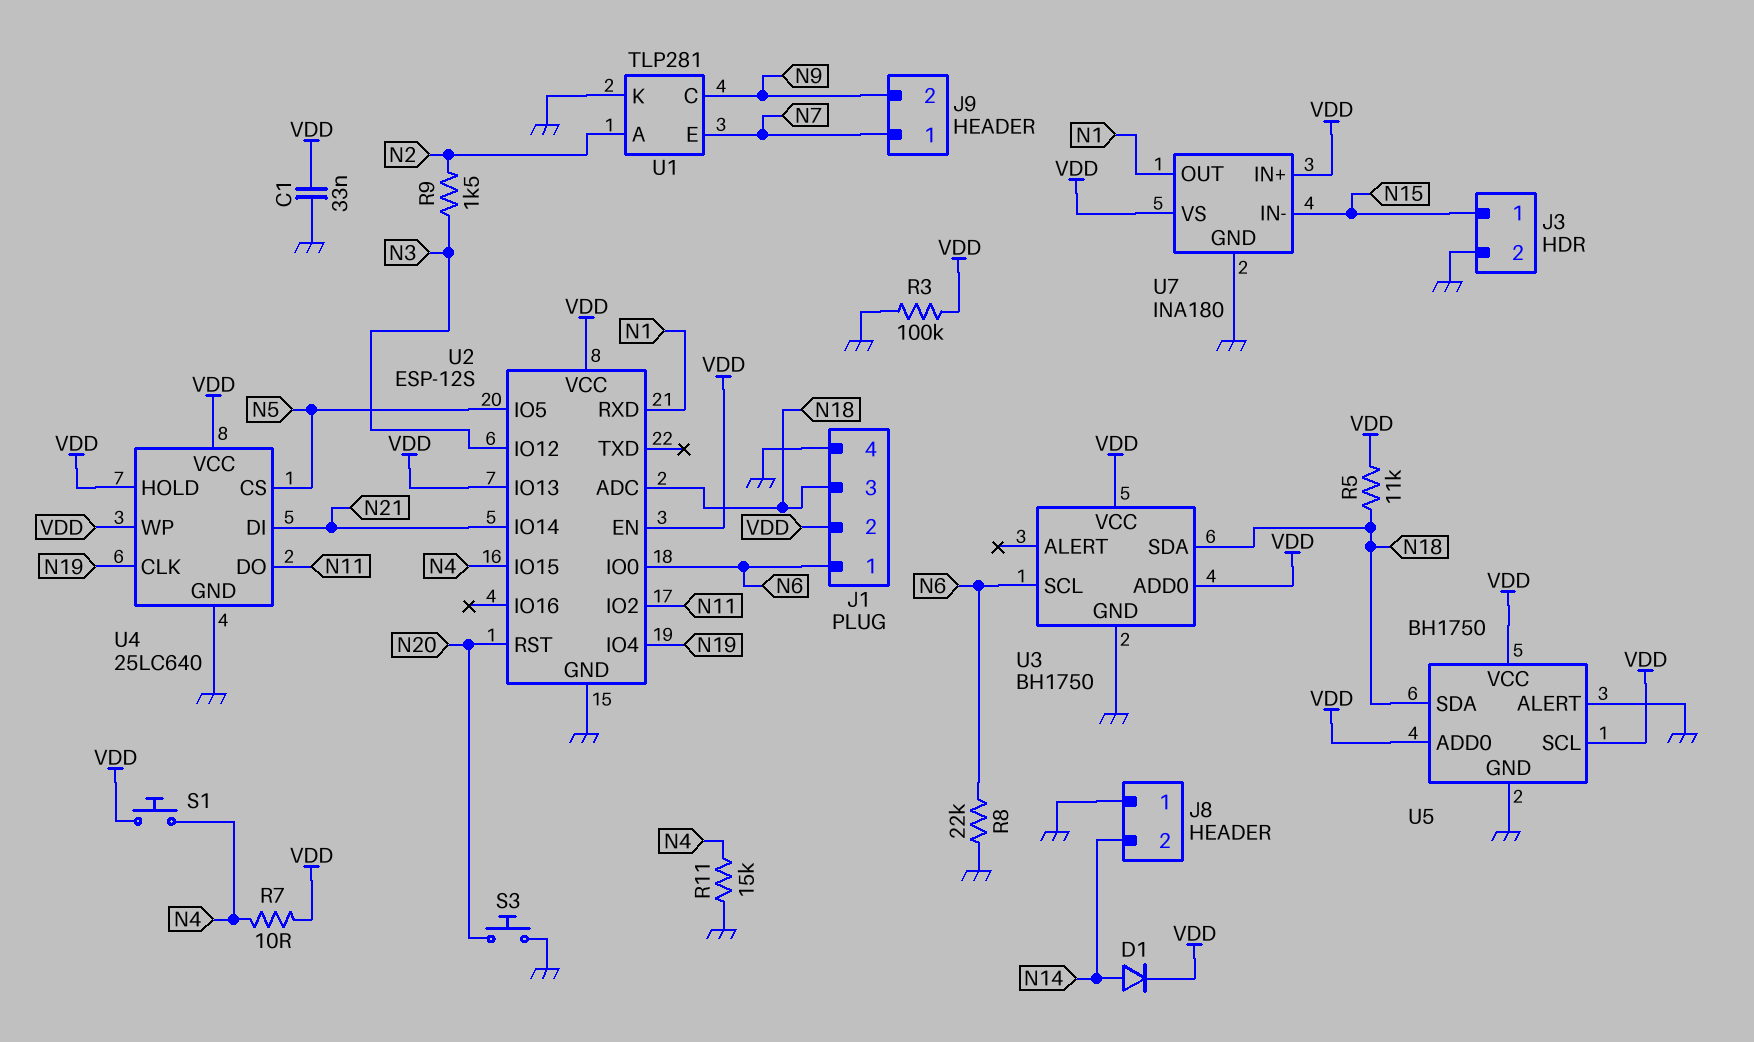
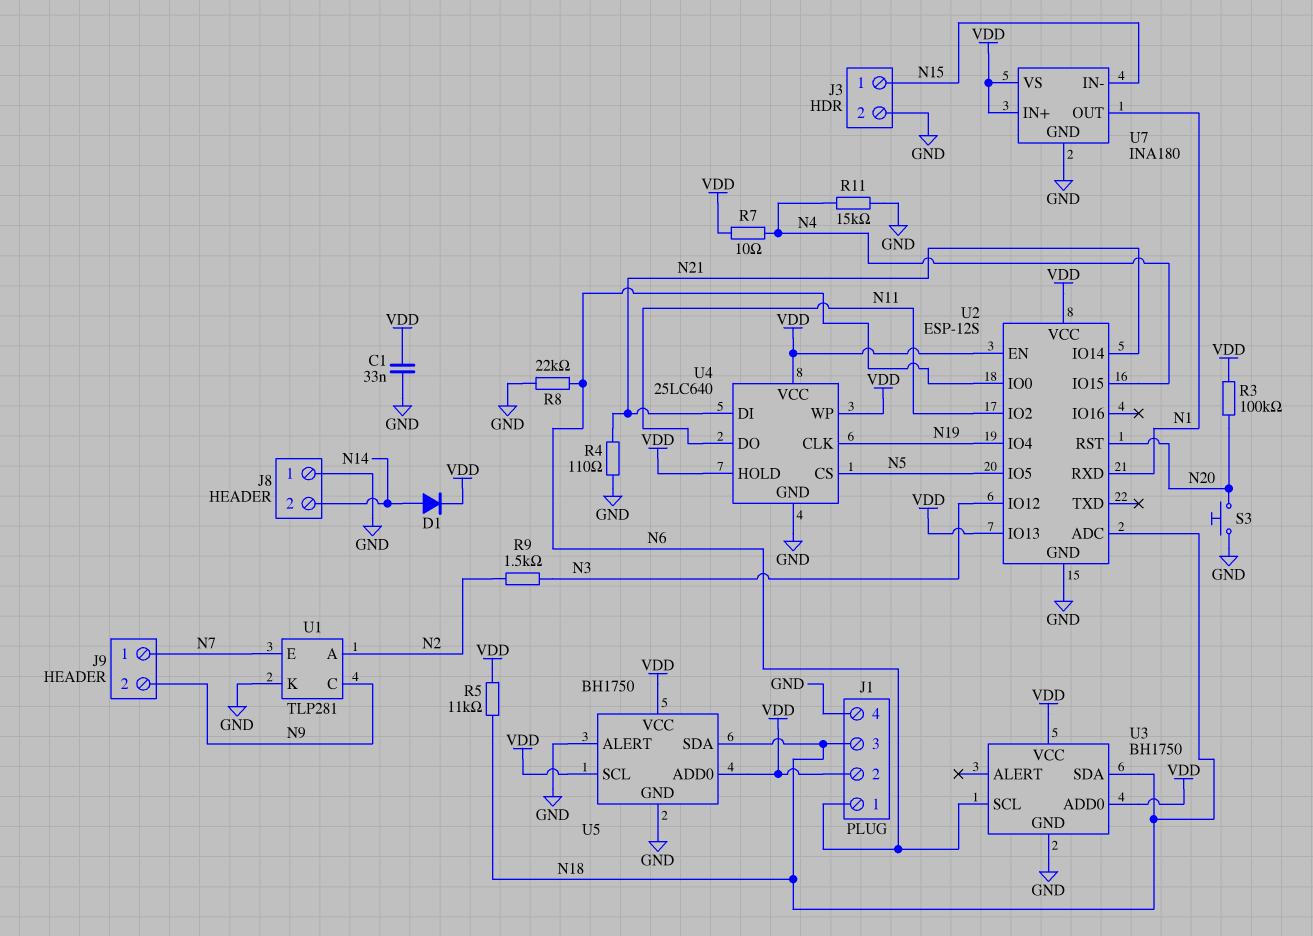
R3: 100k (GND, VDD) -> 100k (N20, VDD)
R4: none -> 110 (GND, N21)
S1: button (N4, VDD) -> none

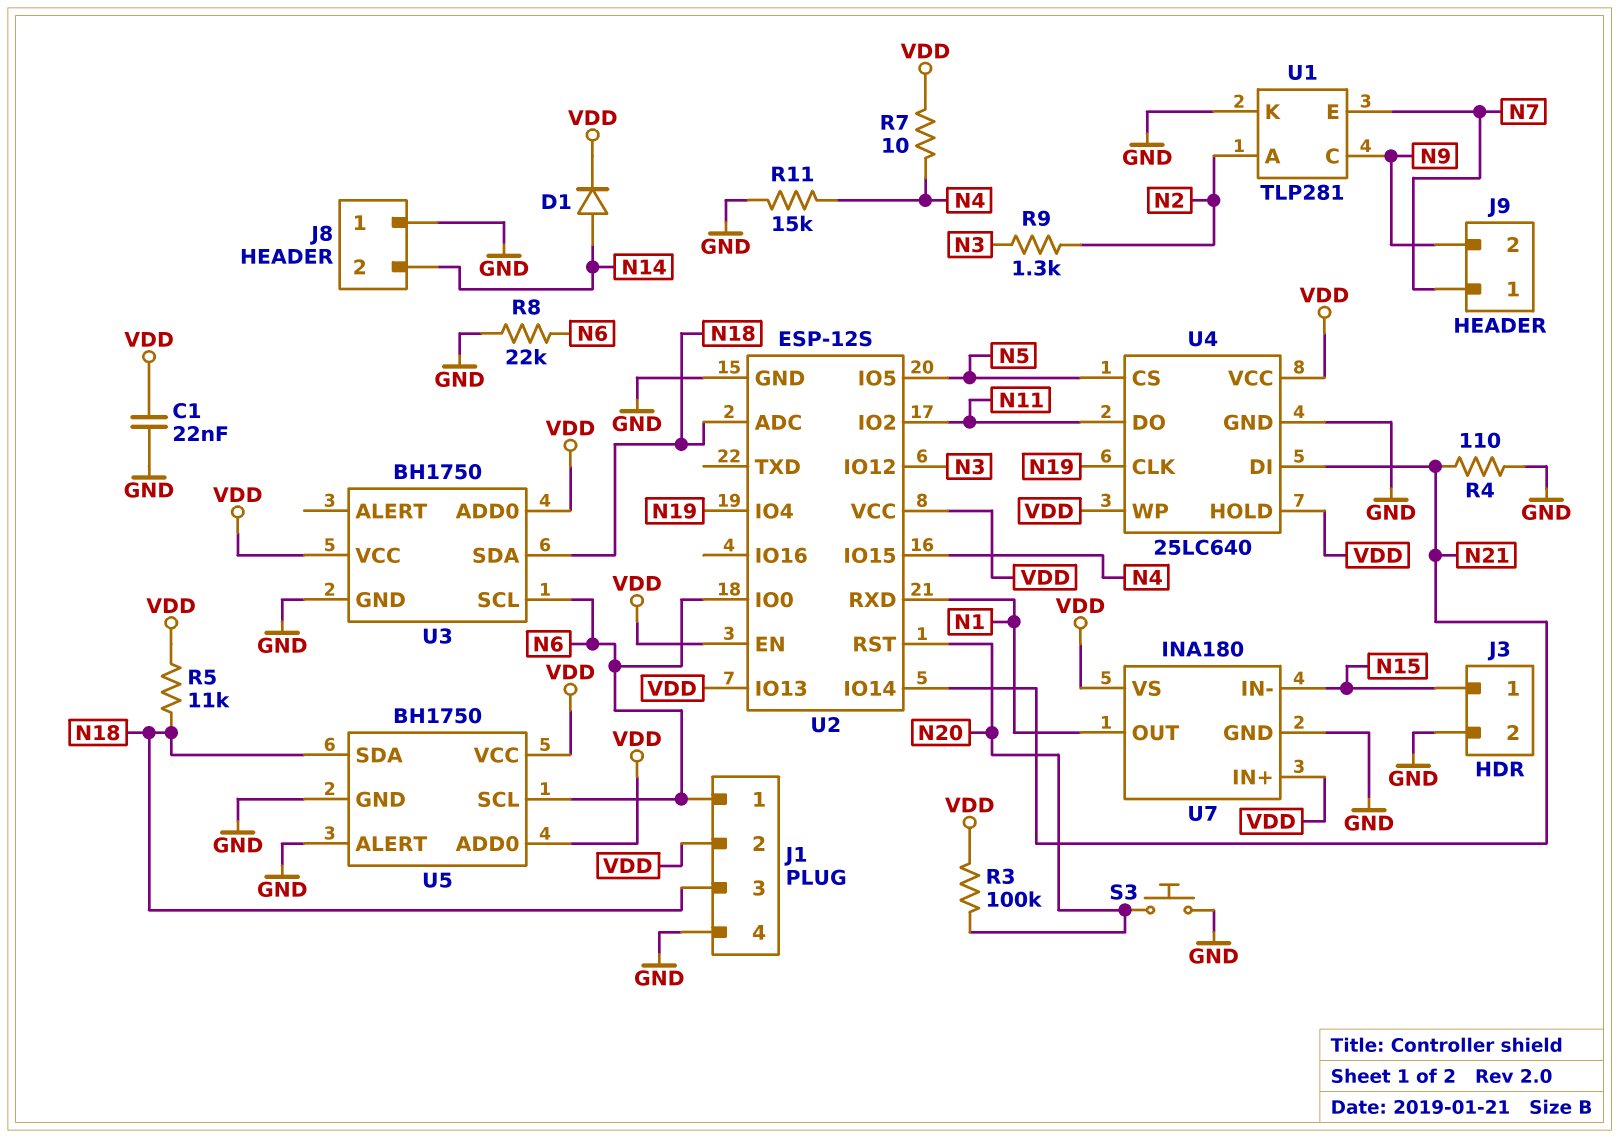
C1: 33nF (GND, VDD) -> 22nF (GND, VDD)
R9: 1.5k (N2, N3) -> 1.3k (N2, N3)
U5 pin SCL: VDD -> N6

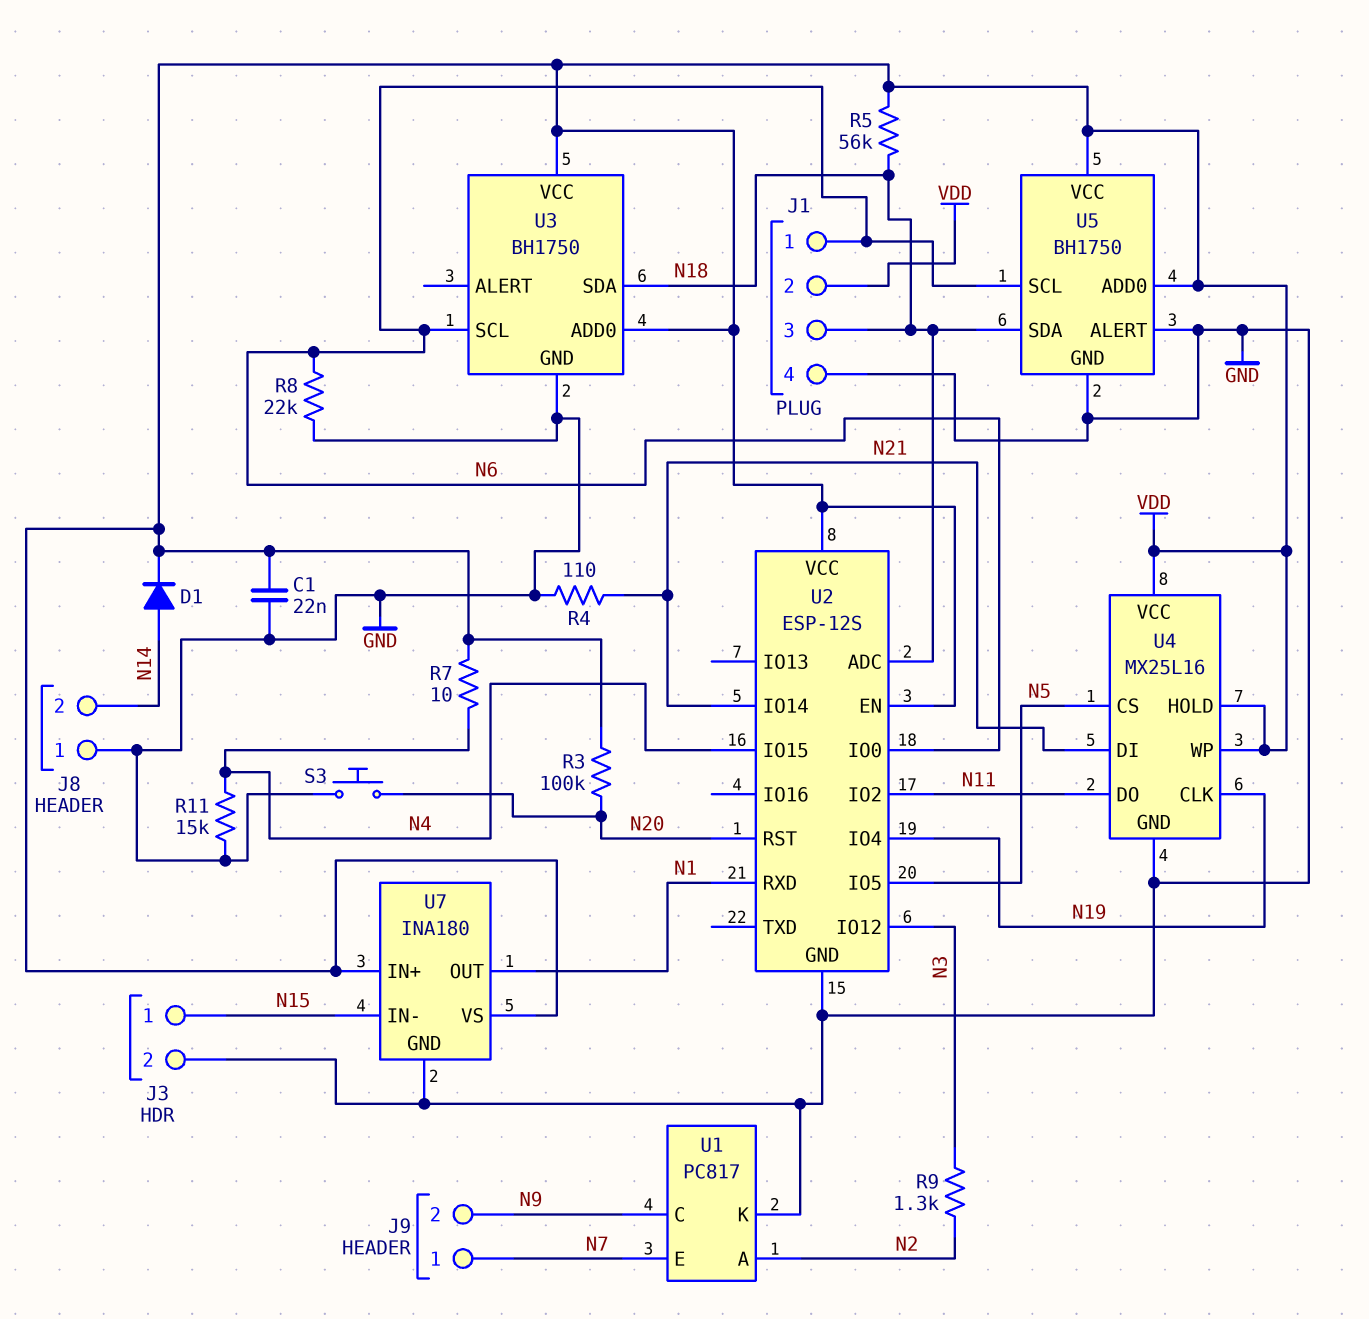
R5: 11k (N18, VDD) -> 56k (N18, VDD)
U1: TLP281 -> PC817
U2 pin IO13: VDD -> none
U4: 25LC640 -> MX25L16

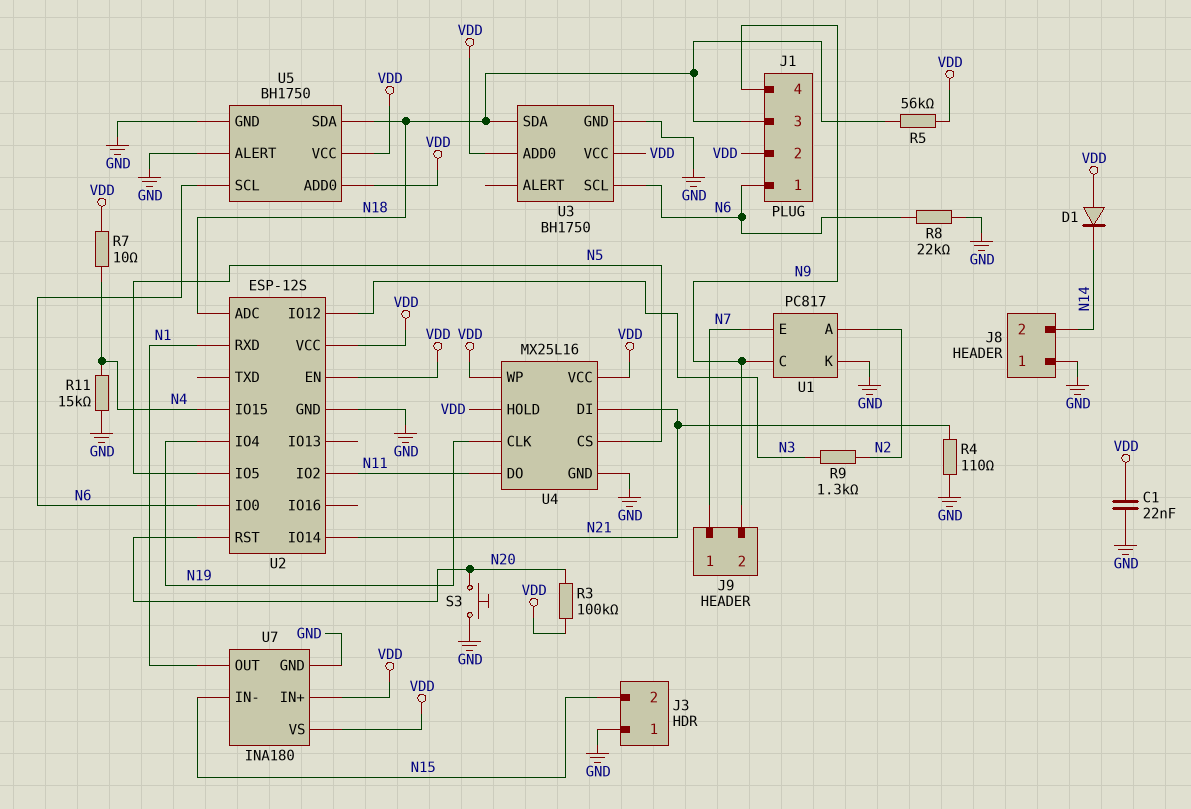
D1: diode (A N14, K VDD) -> diode (A VDD, K N14)
J1 pin 4: GND -> N9
J3 pin 1: N15 -> GND
J3 pin 2: GND -> N15

